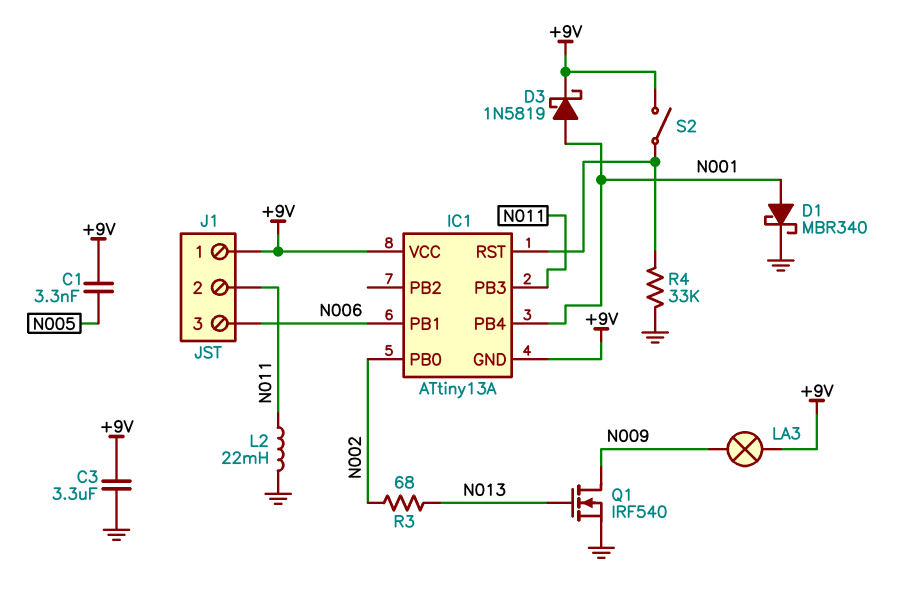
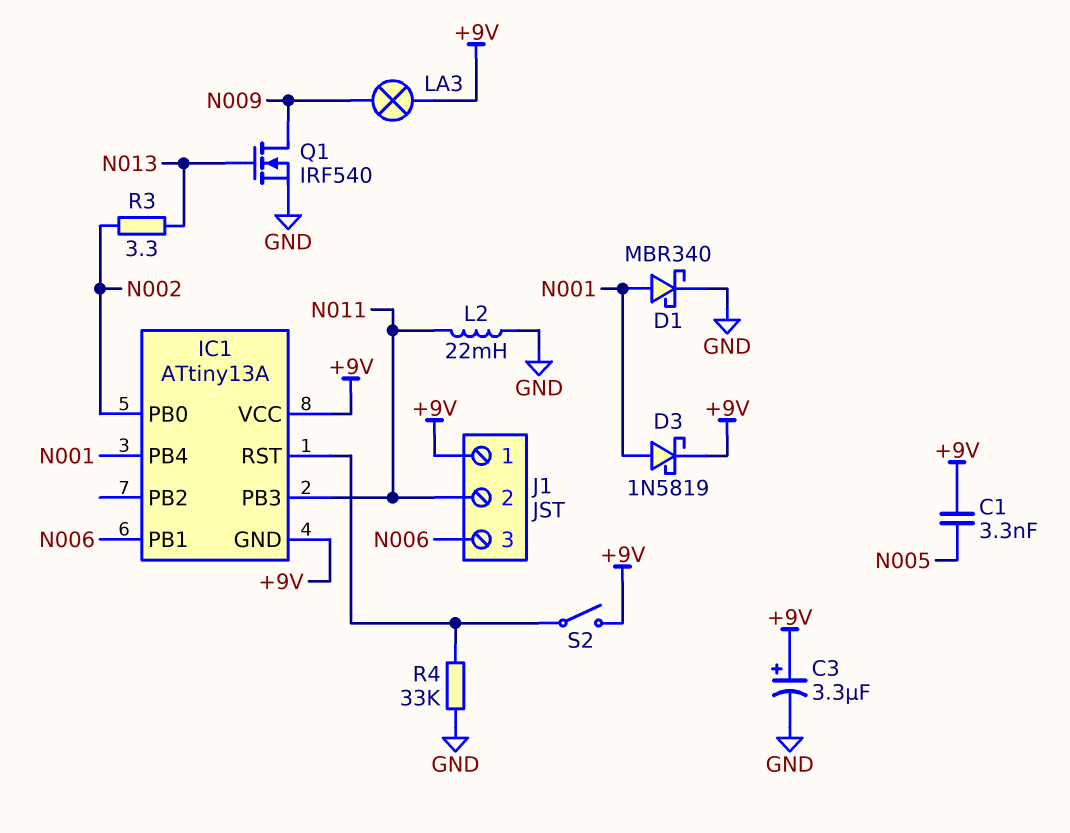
C3: 3.3uF (+9V, GND) -> 3.3uF (plus +9V, minus GND)
R3: 68 (N002, N013) -> 3.3 (N002, N013)

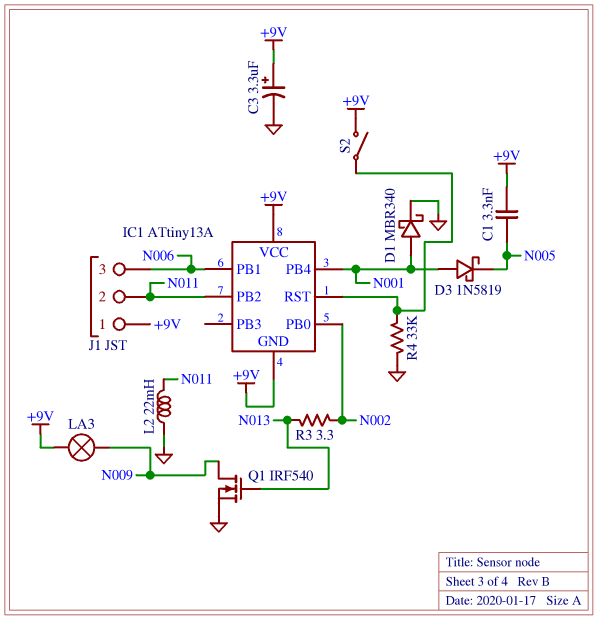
D3: schottky 1N5819 (A N001, K +9V) -> schottky 1N5819 (A N001, K N005)
IC1 pin PB2: none -> N011
IC1 pin PB3: N011 -> none

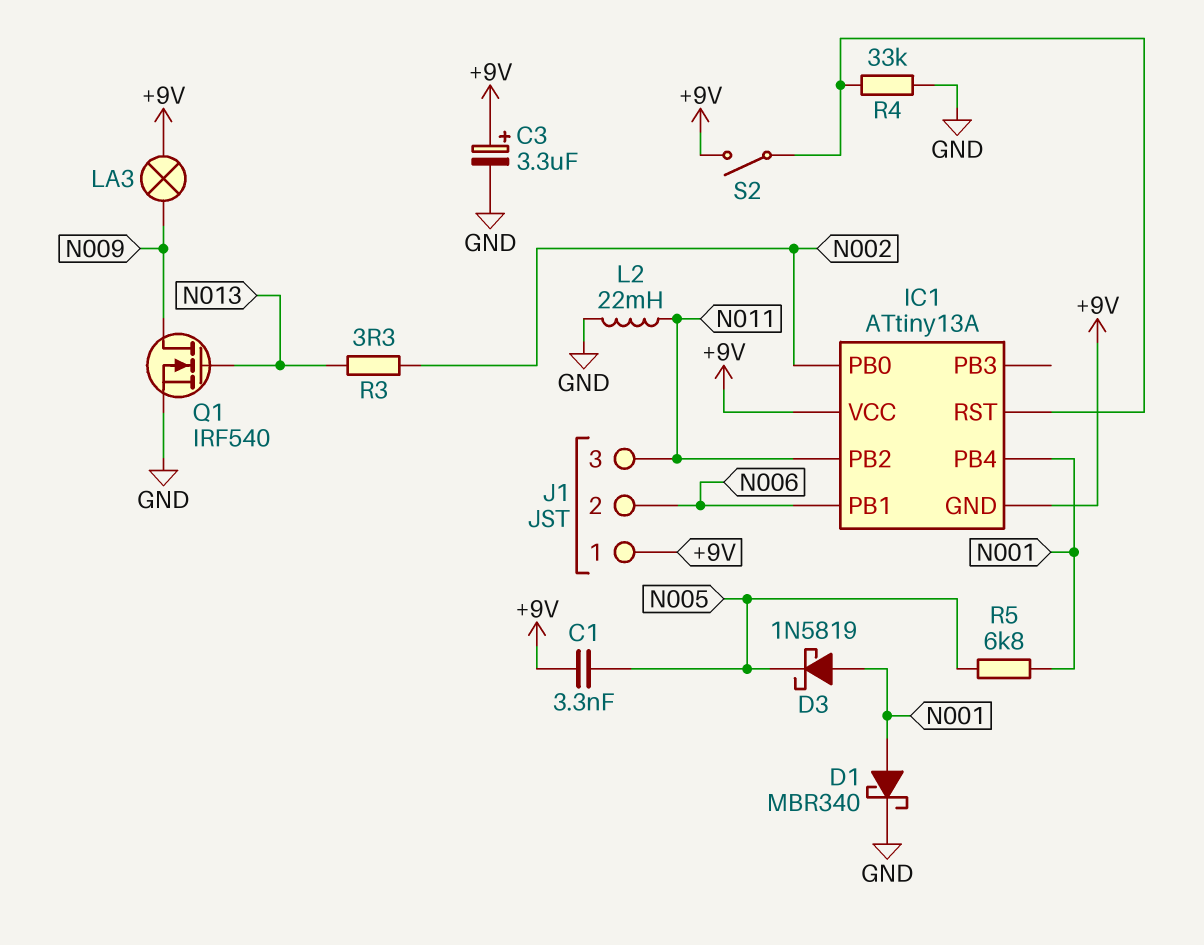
J1 pin 2: N011 -> N006
J1 pin 3: N006 -> N011
R5: none -> 6.8k (N001, N005)

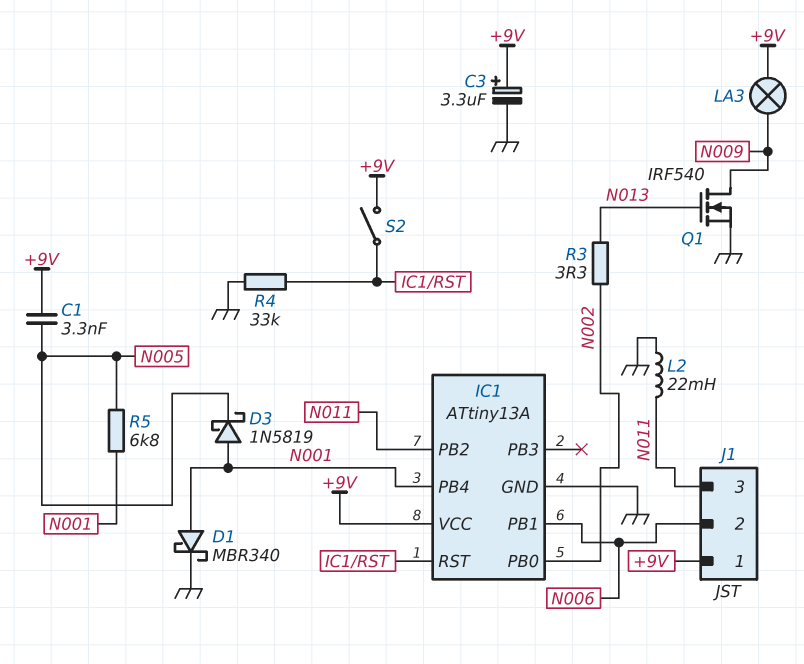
IC1 pin GND: +9V -> GND

